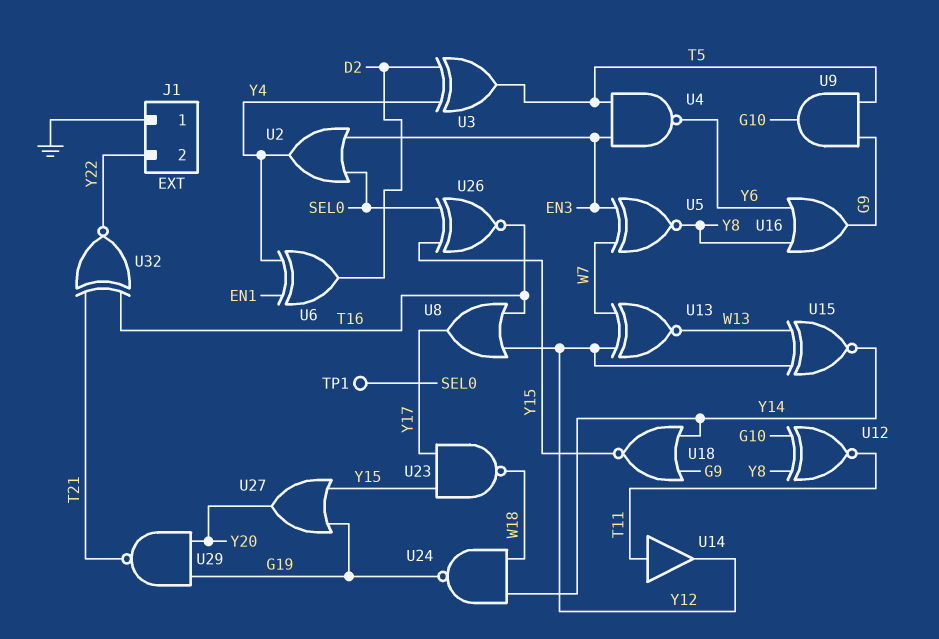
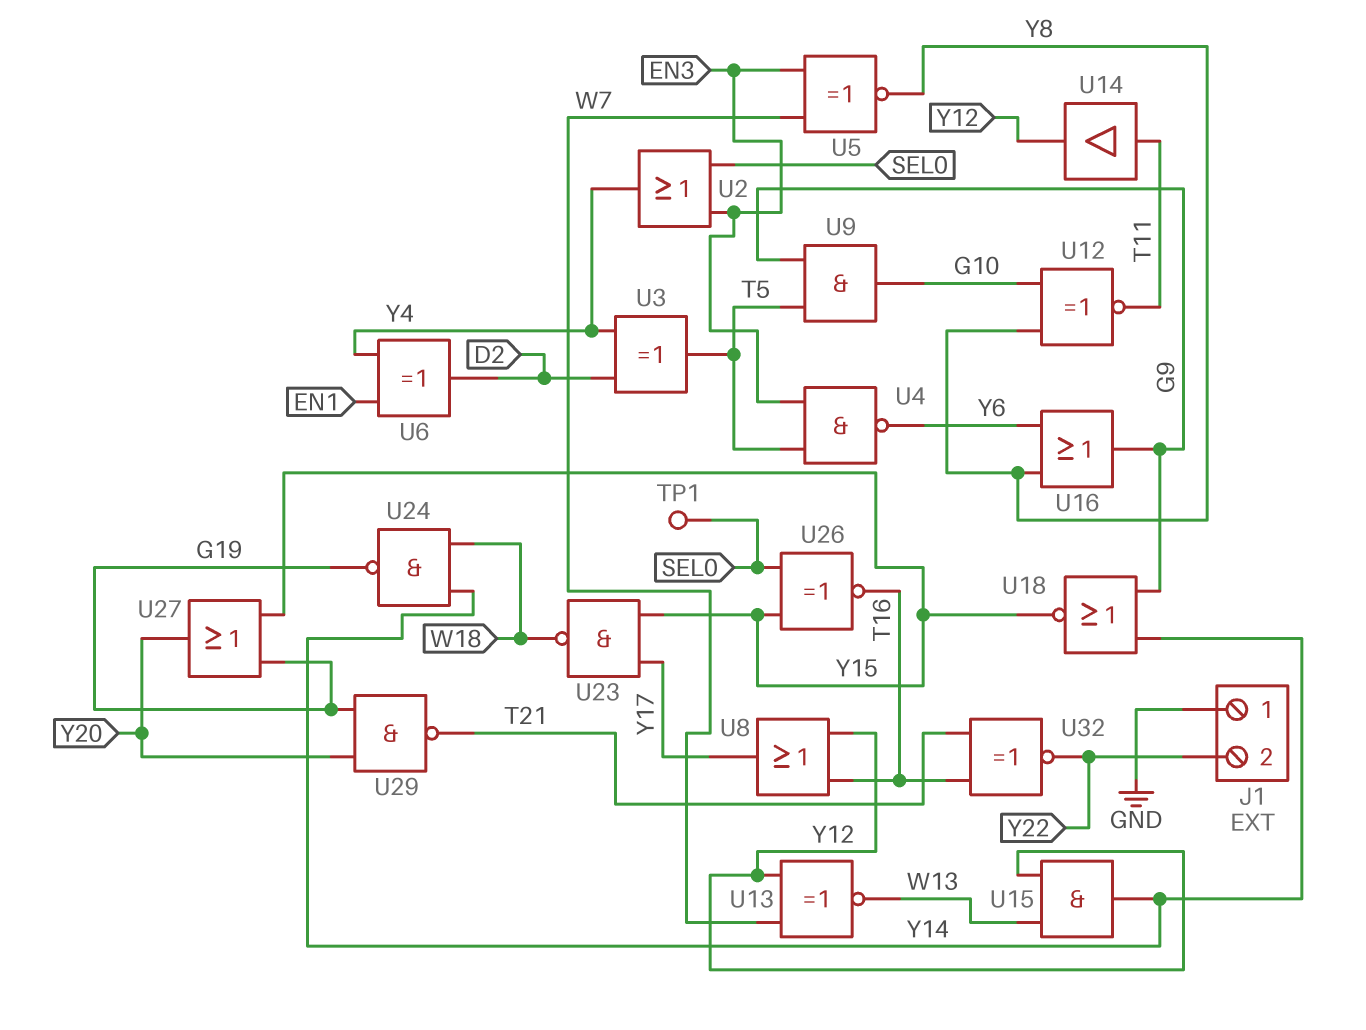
U15: XNOR (in W13, in Y12, out Y14) -> AND (in W13, in Y12, out Y14)

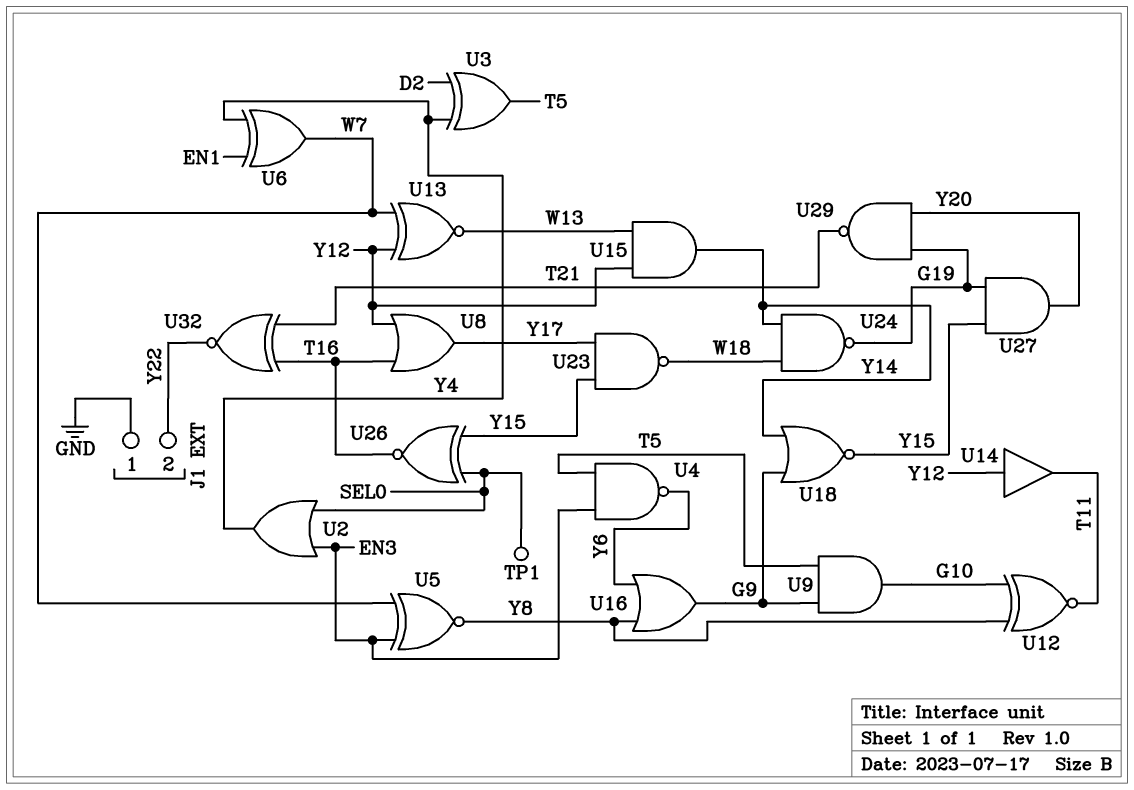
U6: XOR (in EN1, in Y4, out D2) -> XOR (in EN1, in Y4, out W7)
U14: buffer (in T11, out Y12) -> buffer (in Y12, out T11)
U27: OR (in G19, in Y15, out Y20) -> AND (in G19, in Y15, out Y20)

